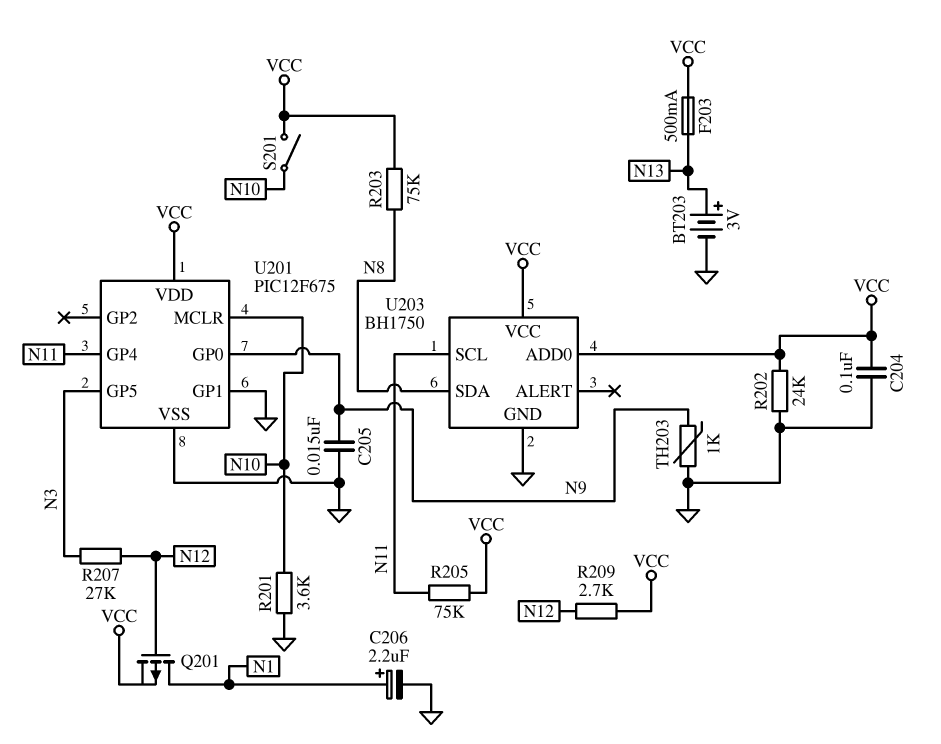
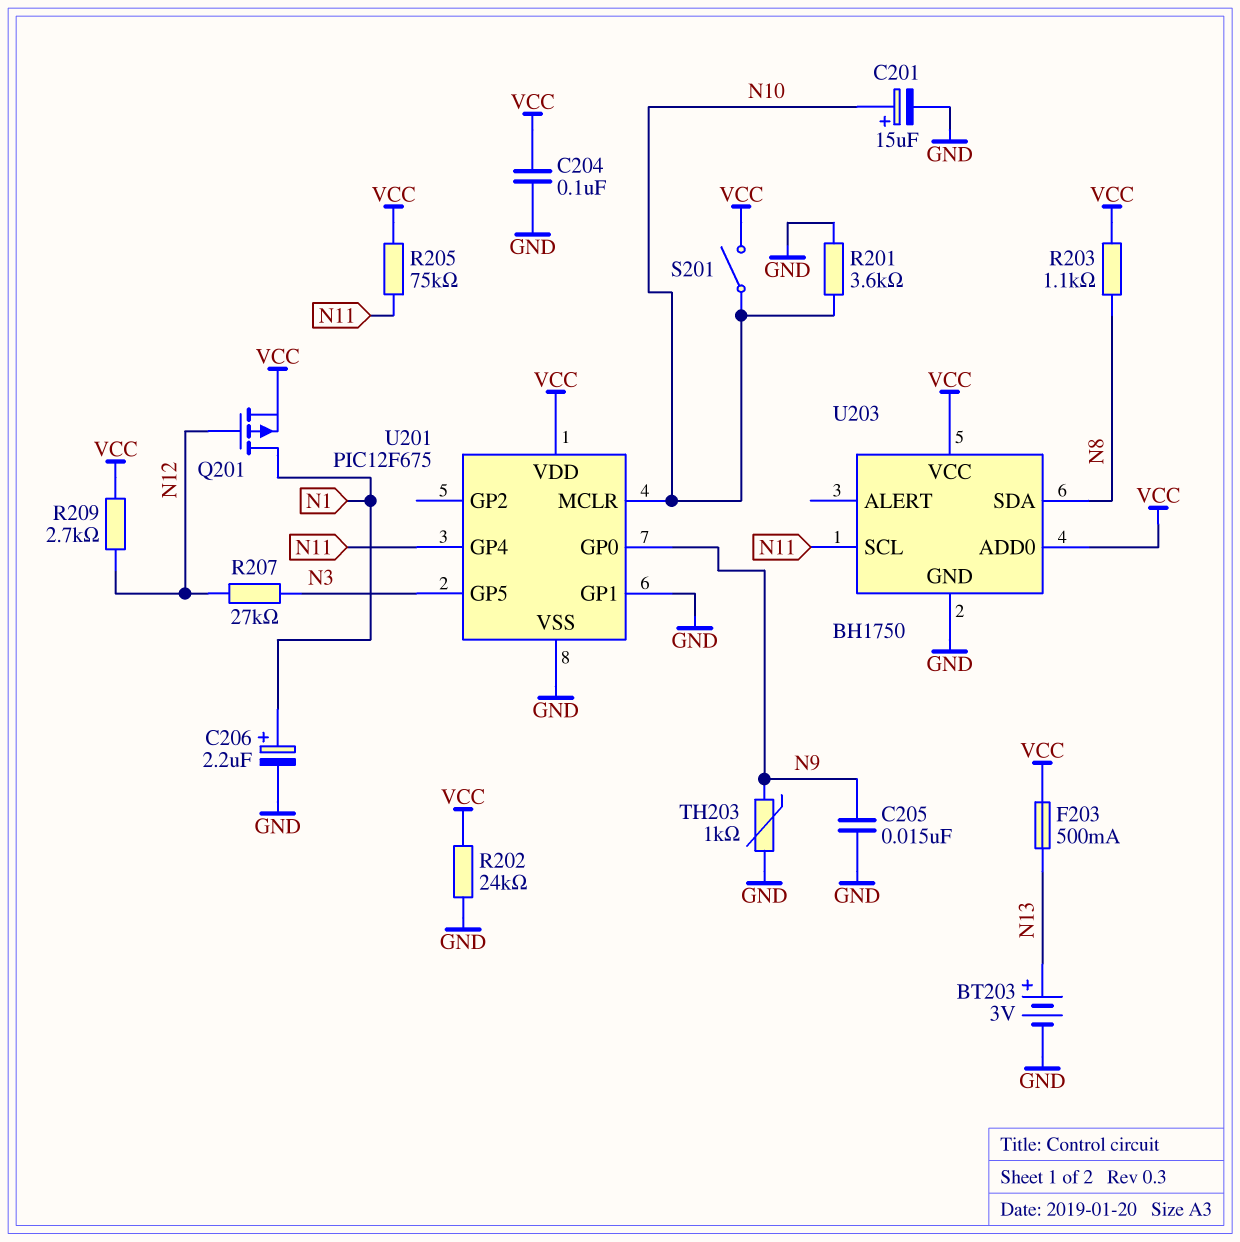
C201: none -> 15uF (plus N10, minus GND)
R203: 75k (N8, VCC) -> 1.1k (N8, VCC)

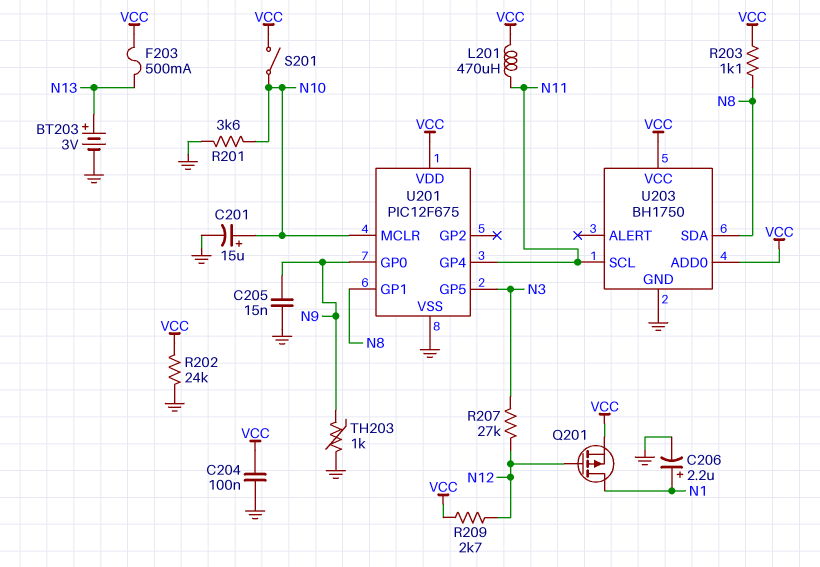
L201: none -> 470uH (N11, VCC)
R205: 75k (N11, VCC) -> none
U201 pin GP1: GND -> N8

